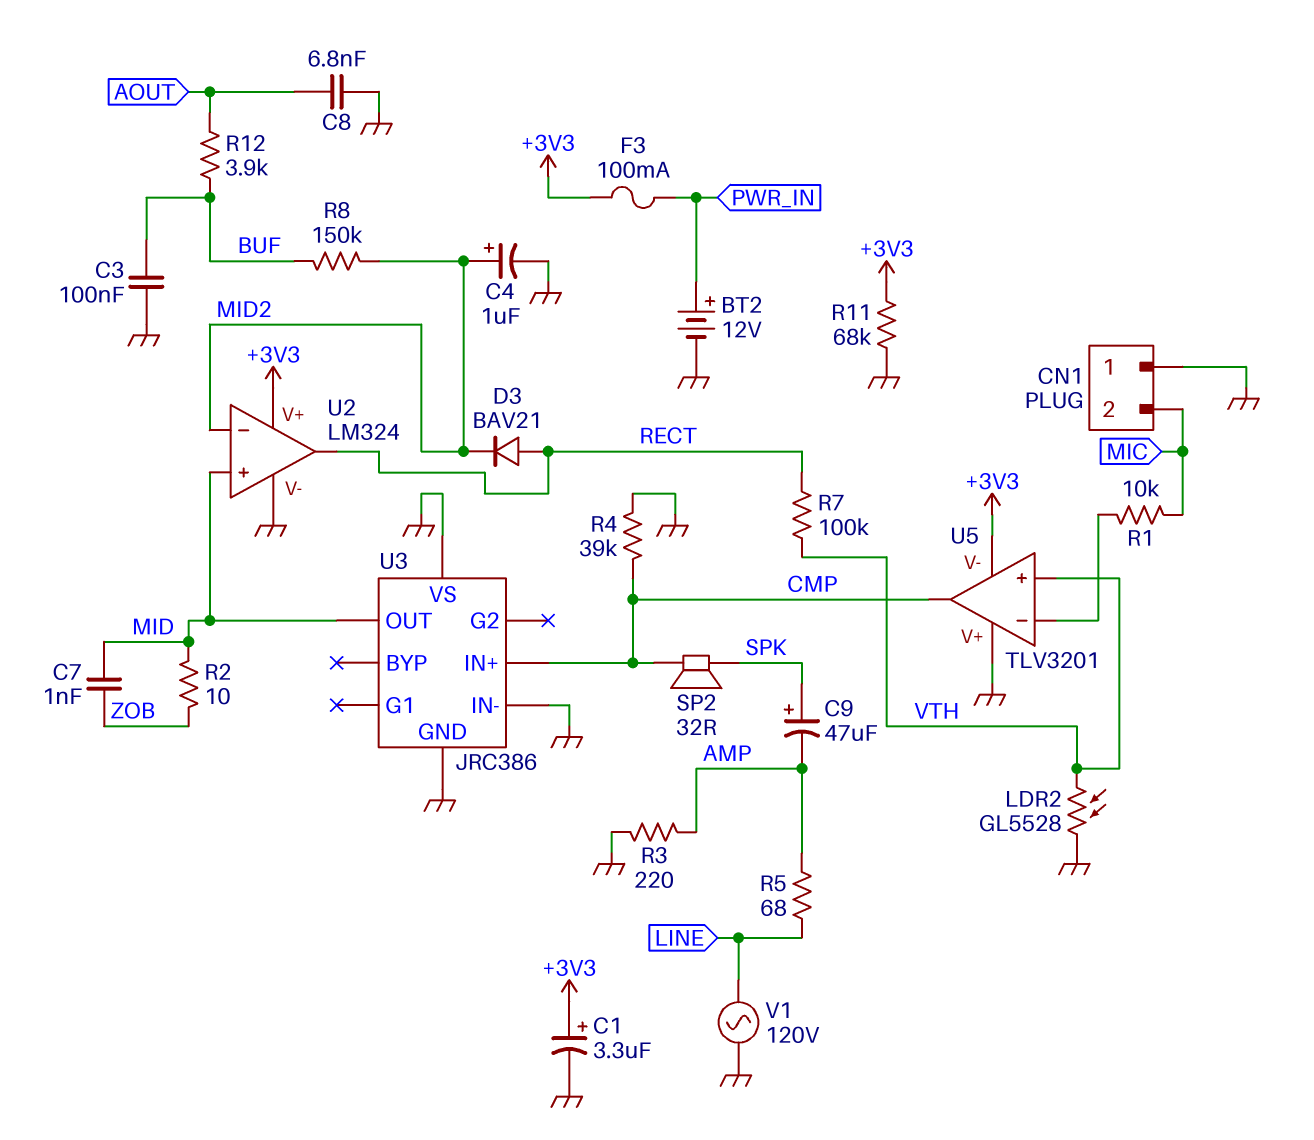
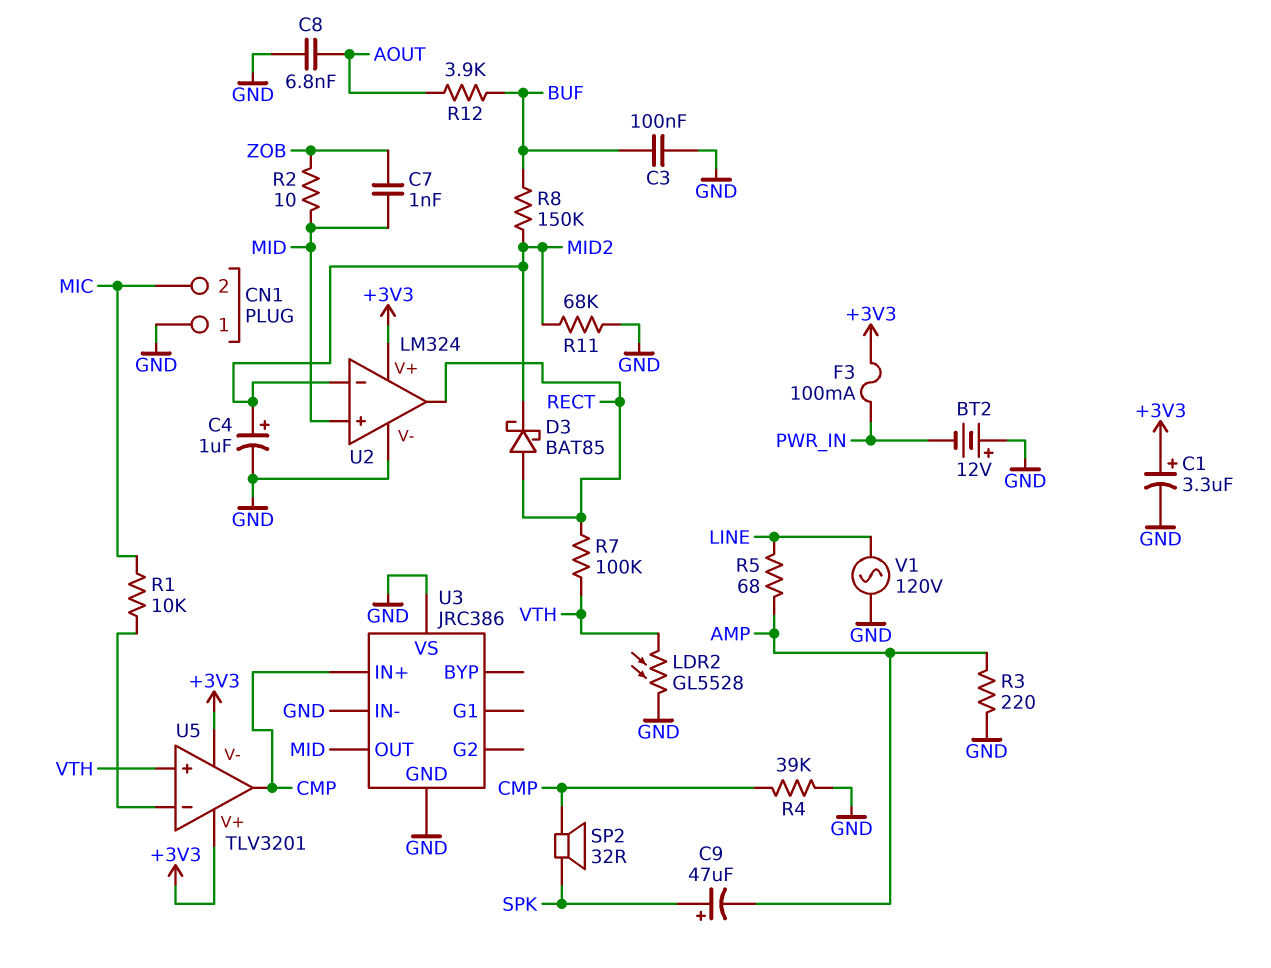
BT2: 12V (plus PWR_IN, minus GND) -> 12V (plus GND, minus PWR_IN)
D3: diode BAV21 (A RECT, K MID2) -> schottky BAT85 (A RECT, K MID2)
R11: 68k (+3V3, GND) -> 68k (GND, MID2)
U5 pin V+: GND -> +3V3

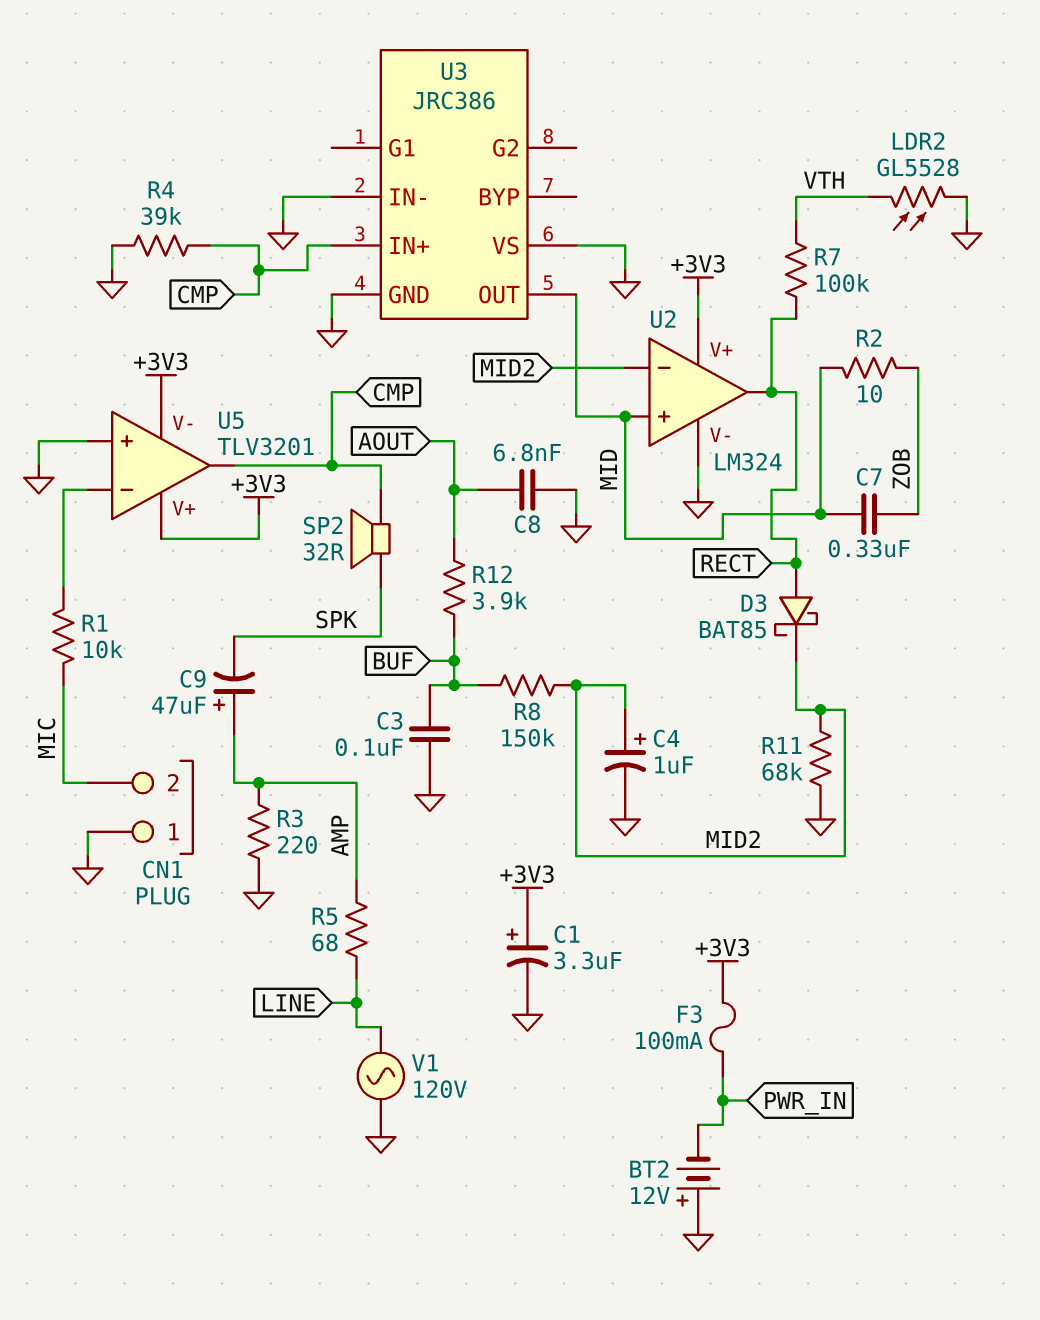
C7: 1nF (MID, ZOB) -> 330nF (MID, ZOB)
C9: 47uF (plus SPK, minus AMP) -> 47uF (plus AMP, minus SPK)
U5 pin in+: VTH -> GND

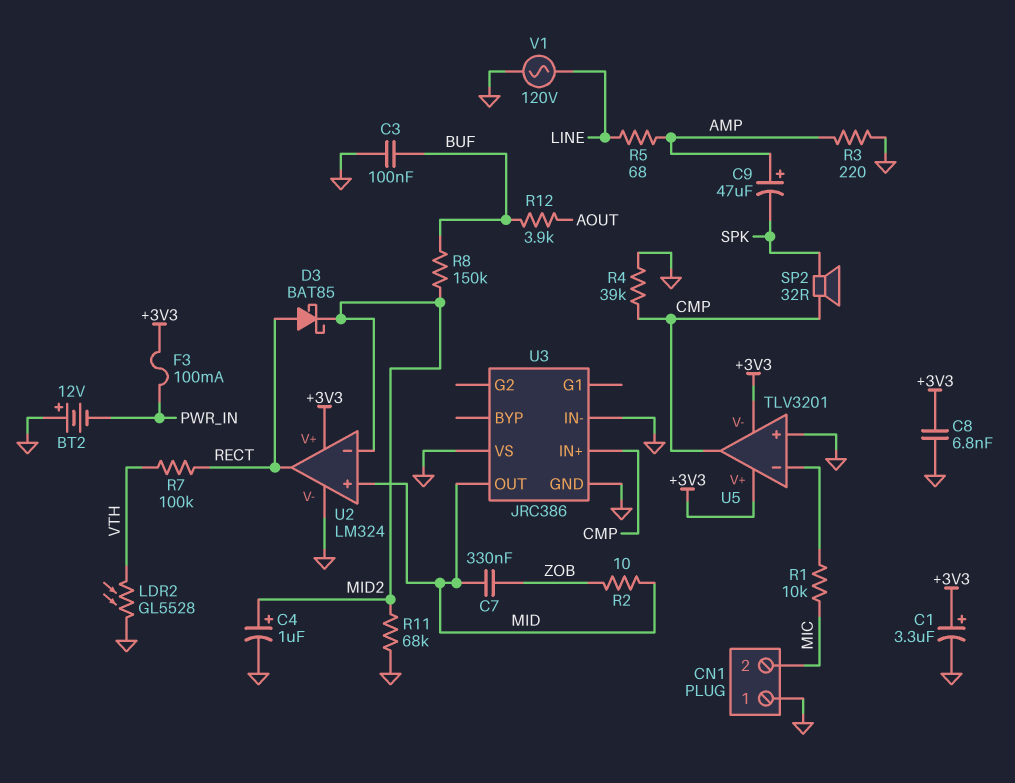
C8: 6.8nF (AOUT, GND) -> 6.8nF (+3V3, GND)

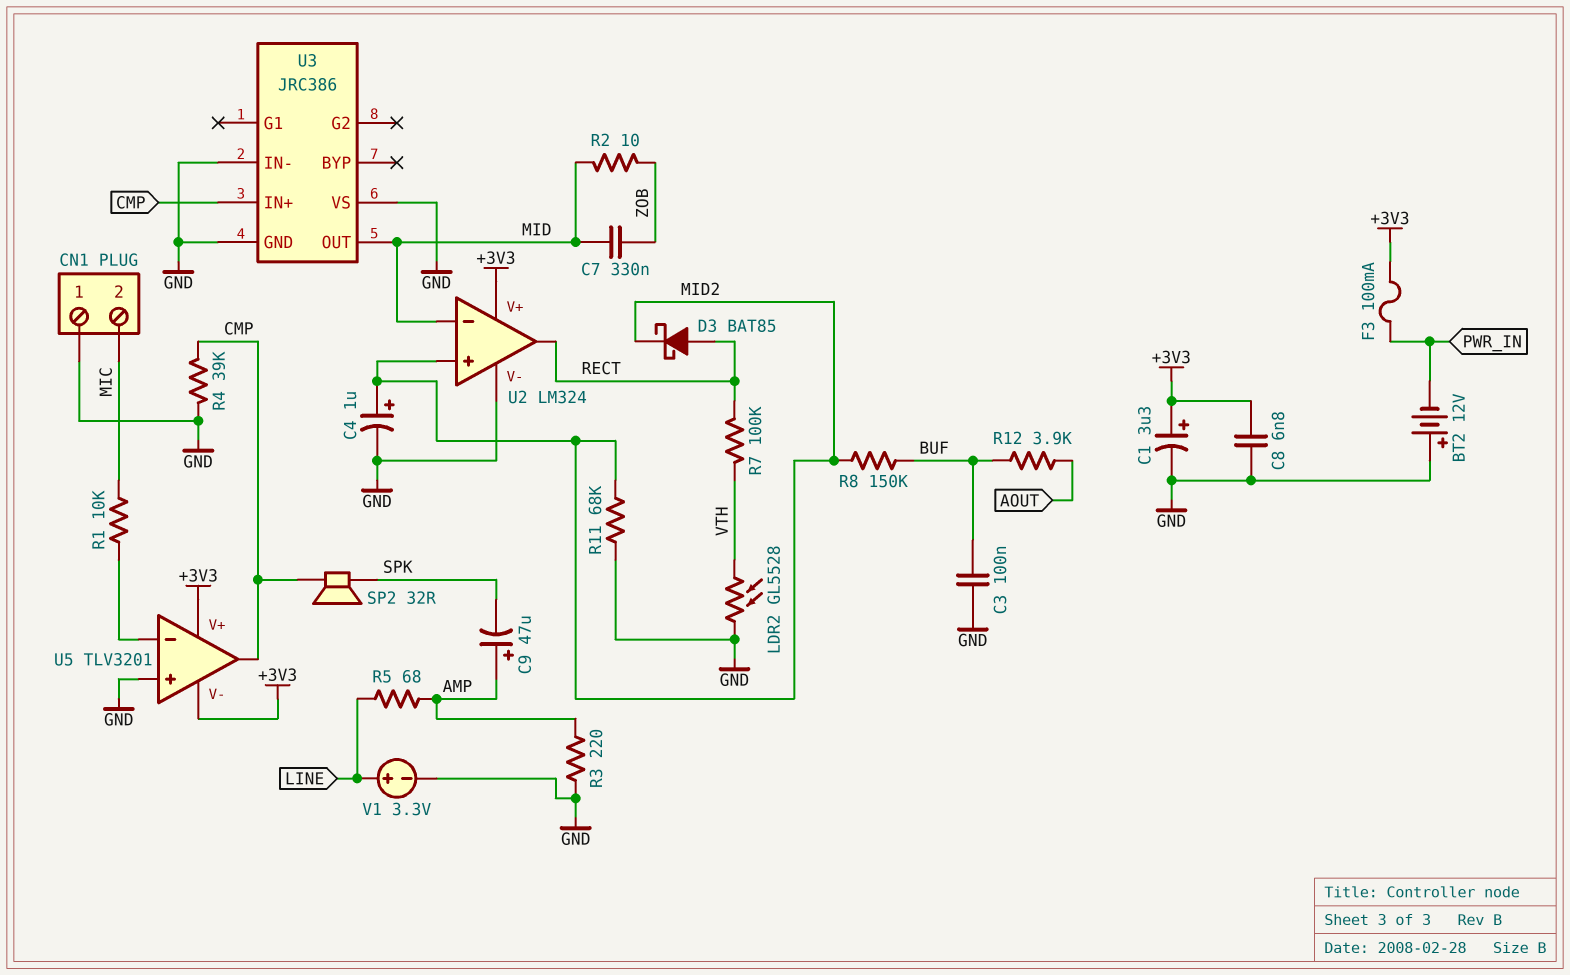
U2 pin in+: MID -> MID2
U2 pin in-: MID2 -> MID
V1: AC 120V (GND, LINE) -> 3.3V (plus LINE, minus GND)

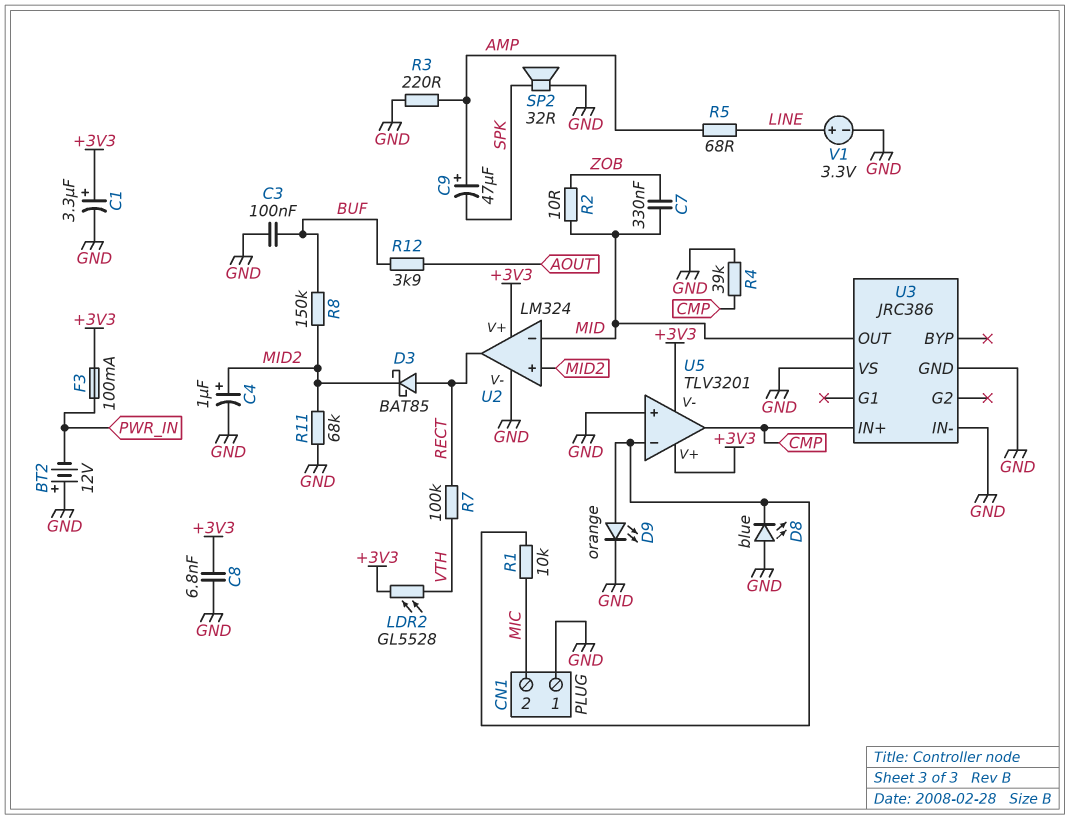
D8: none -> LED blue (A GND, K U5/in-)
D9: none -> LED orange (A U5/in-, K GND)
LDR2: GL5528 (GND, VTH) -> GL5528 (+3V3, VTH)
SP2: speaker 32R (CMP, SPK) -> speaker 32R (GND, SPK)

